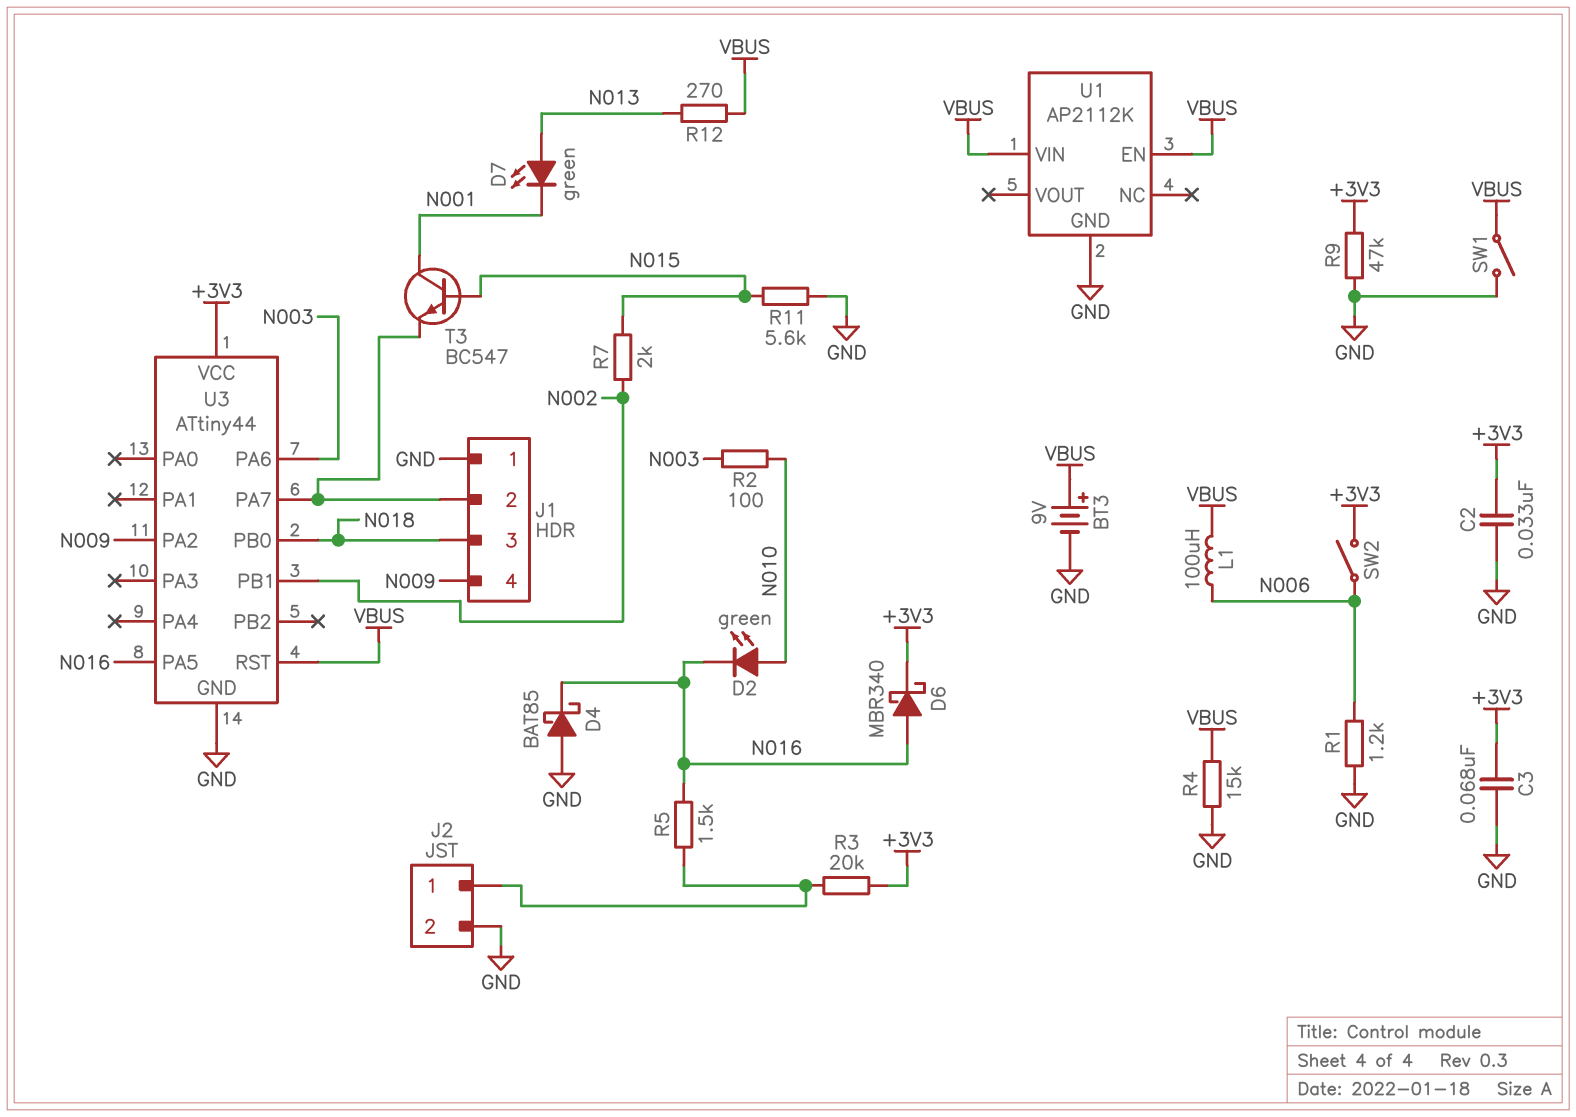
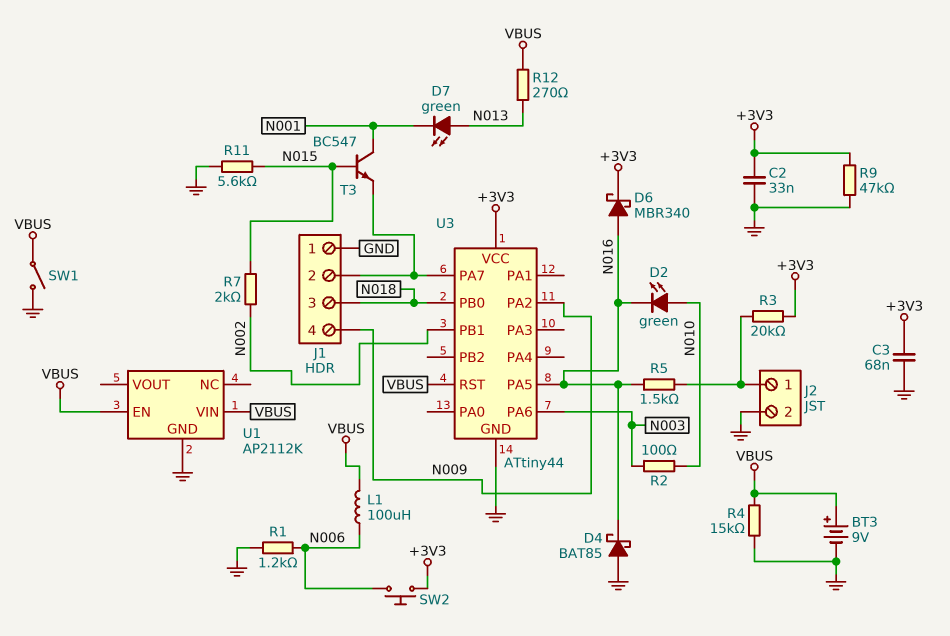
SW2: switch (+3V3, N006) -> button (+3V3, N006)

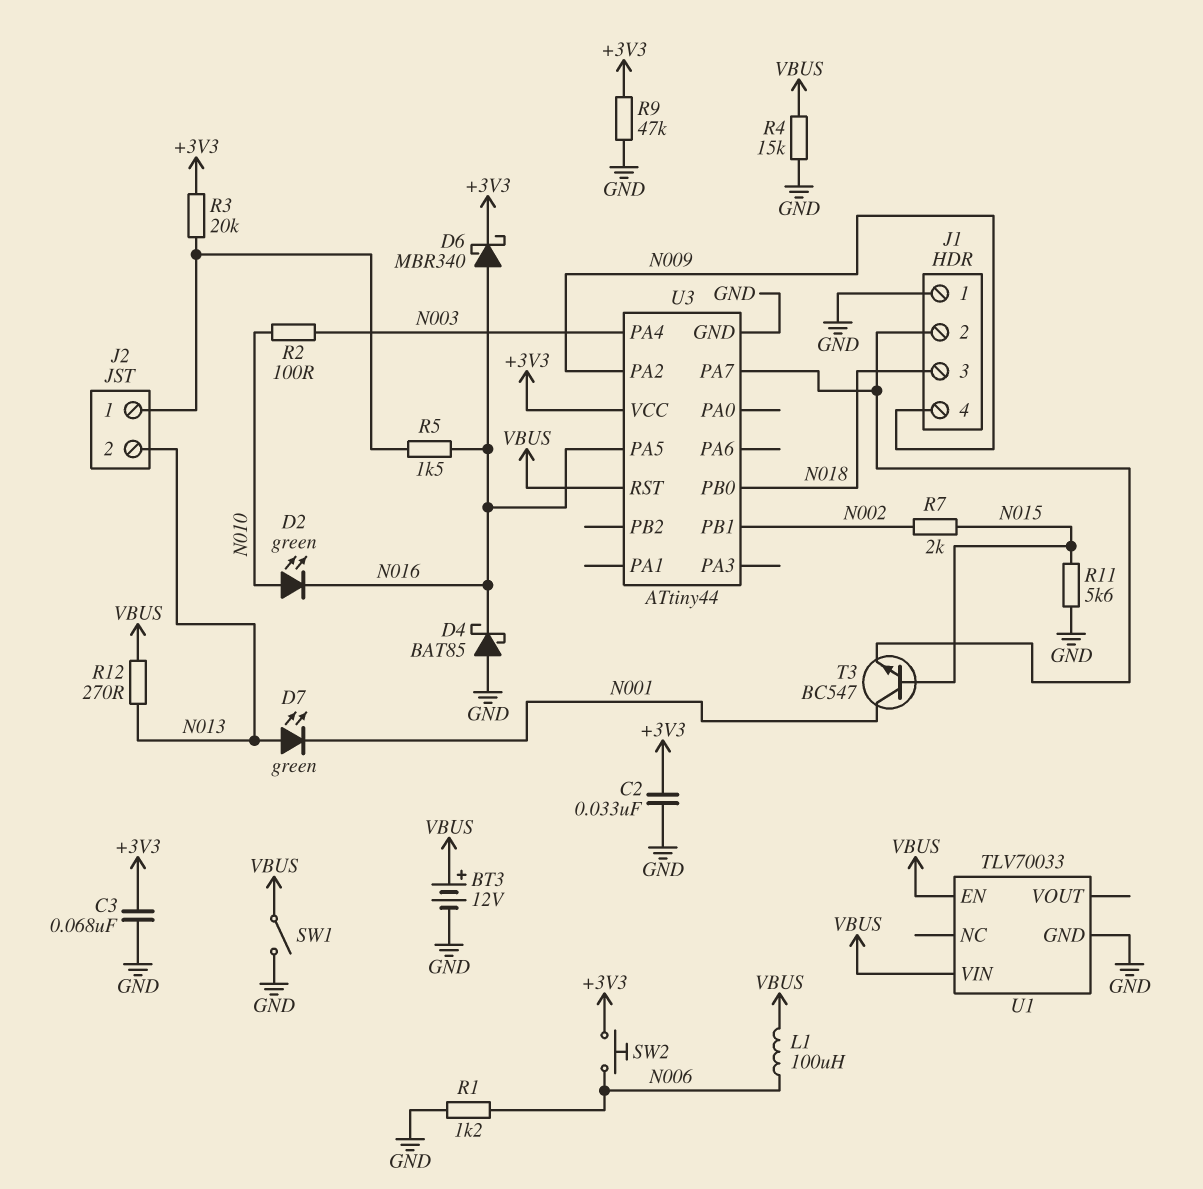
BT3: 9V (plus VBUS, minus GND) -> 12V (plus VBUS, minus GND)
J2 pin 2: GND -> N013
U1: AP2112K -> TLV70033
U3 pin PA4: none -> N003
U3 pin PA6: N003 -> none

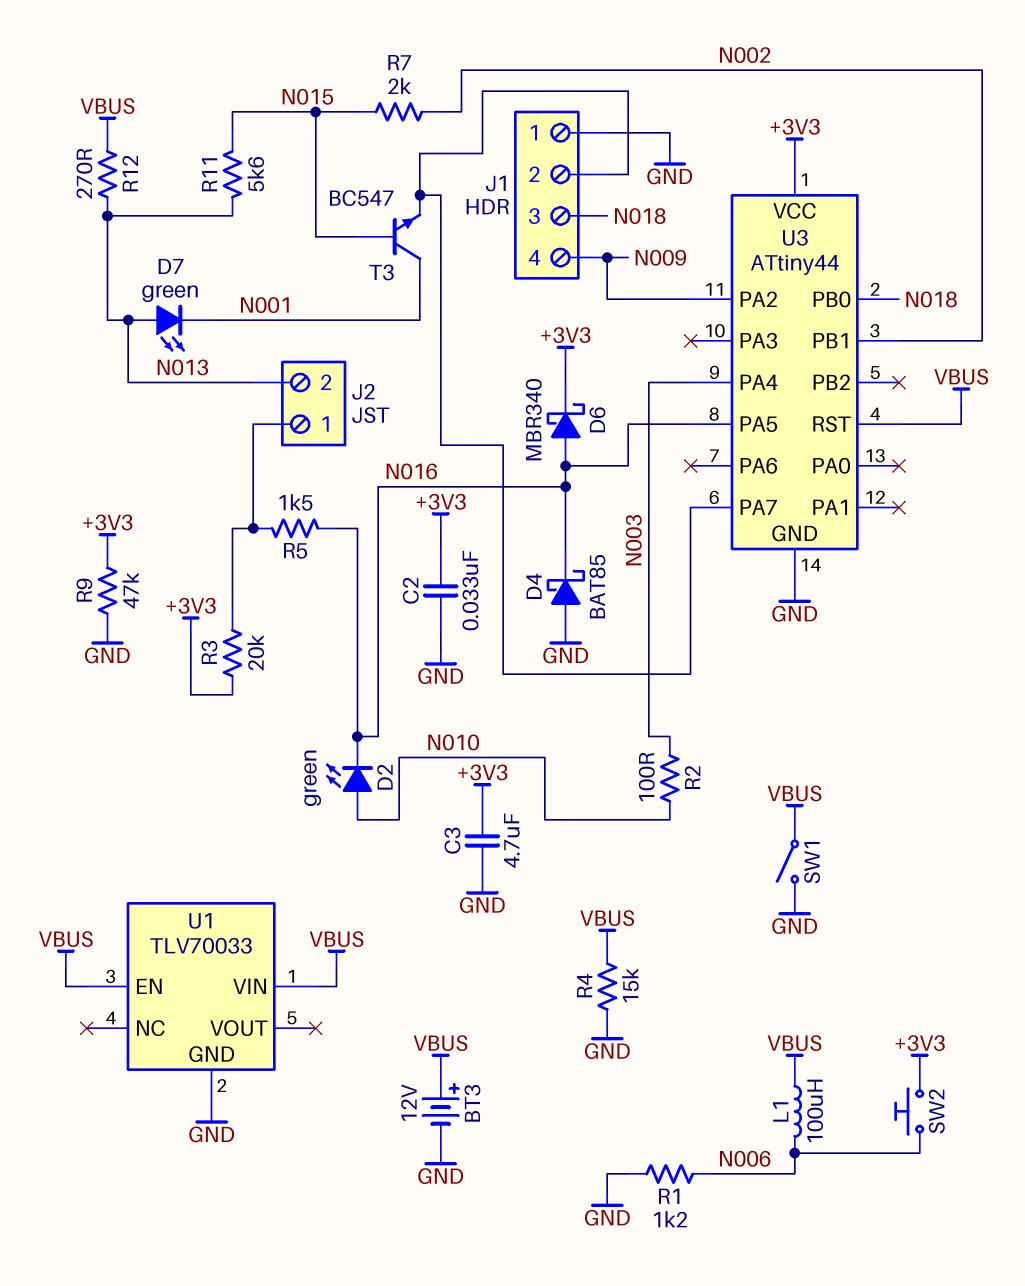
C3: 68nF (+3V3, GND) -> 4.7uF (+3V3, GND)
R11: 5.6k (GND, N015) -> 5.6k (N013, N015)

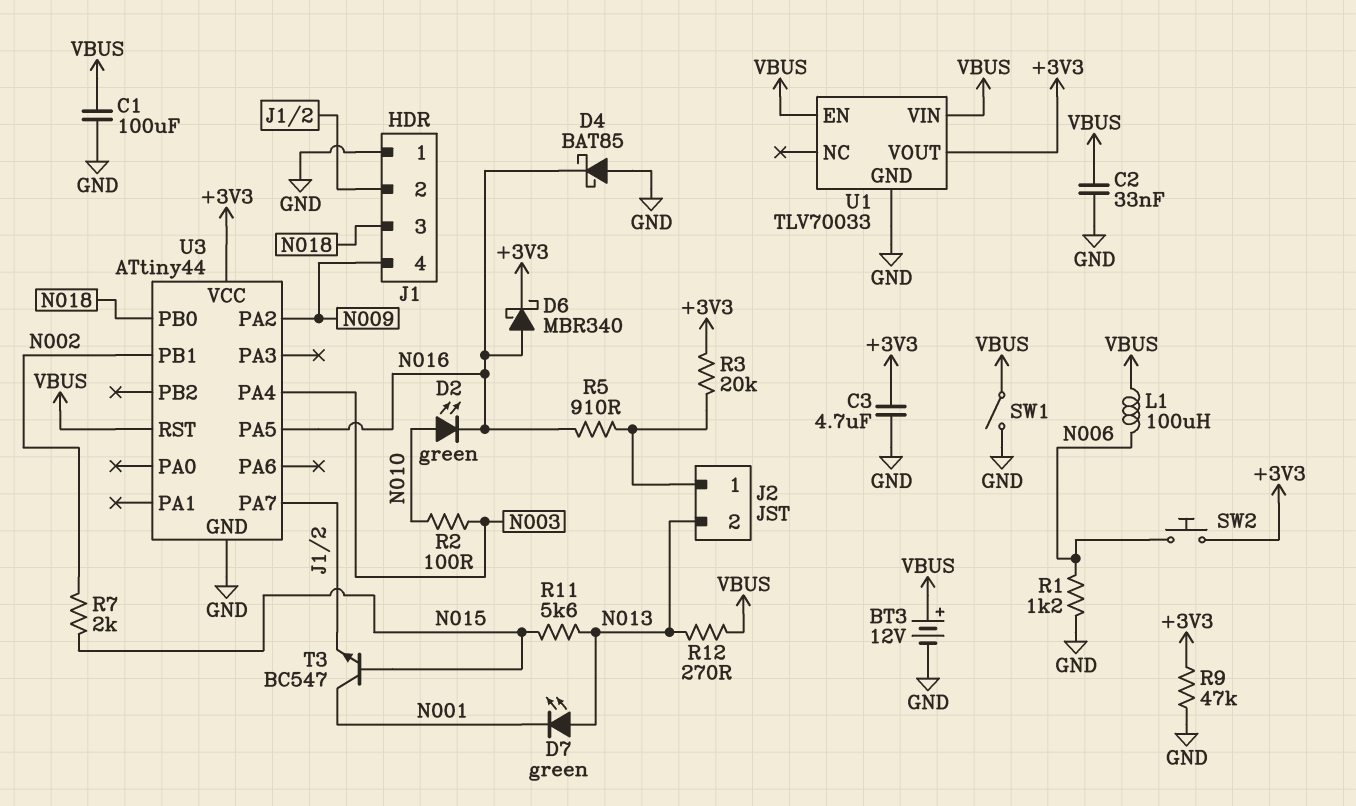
C1: none -> 100uF (GND, VBUS)
C2: 33nF (+3V3, GND) -> 33nF (GND, VBUS)
R4: 15k (GND, VBUS) -> none
R5: 1.5k (J2/1, N016) -> 910 (J2/1, N016)
U1 pin VOUT: none -> +3V3

